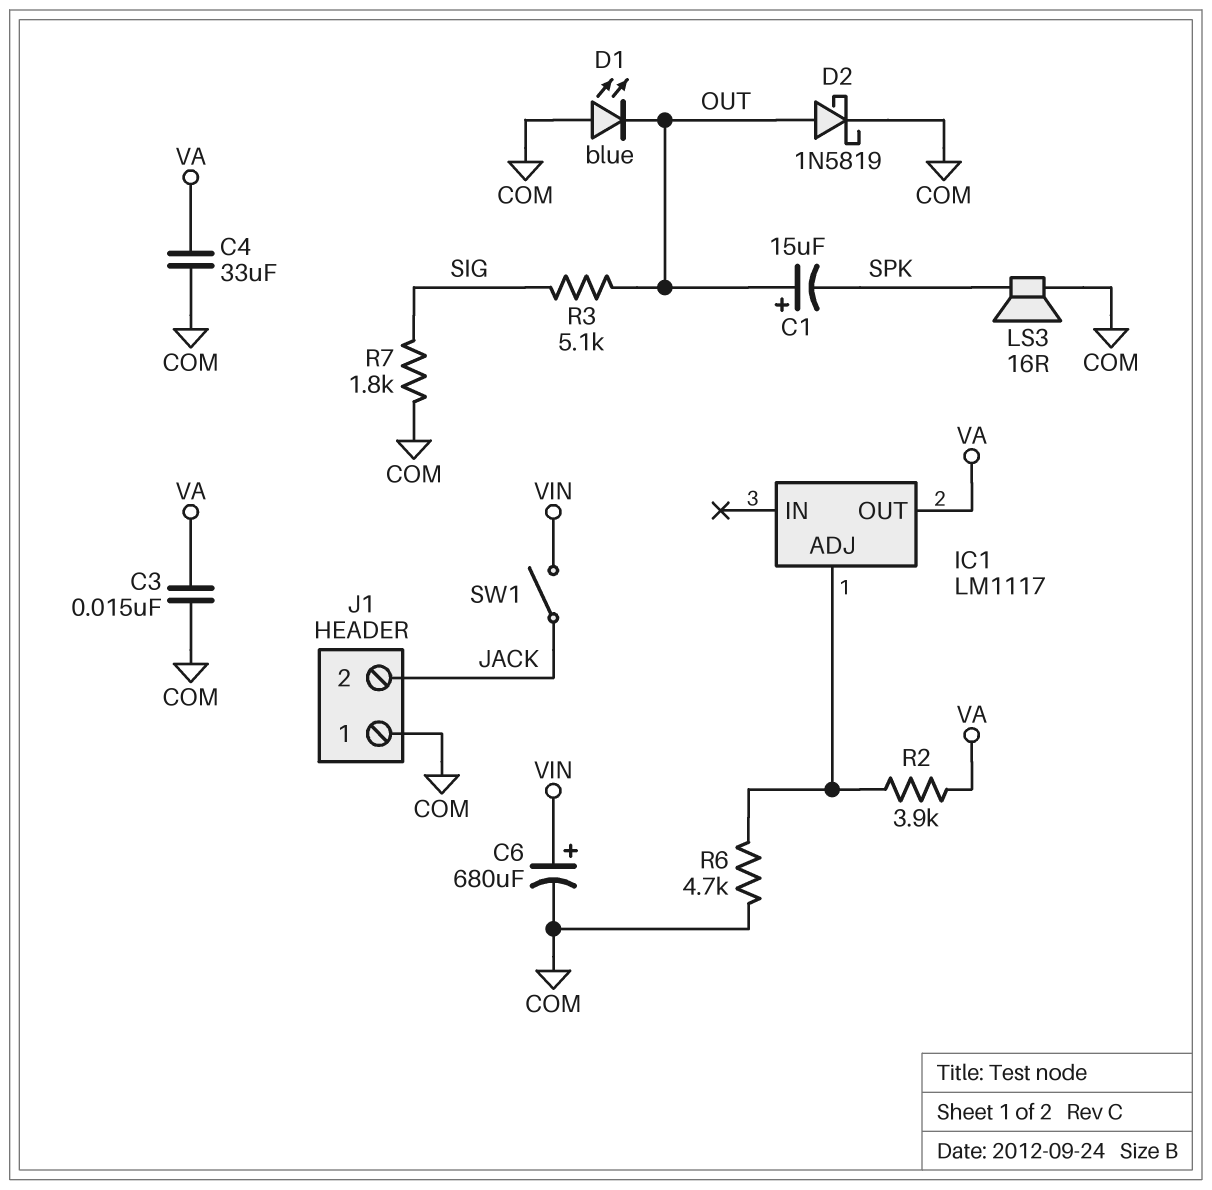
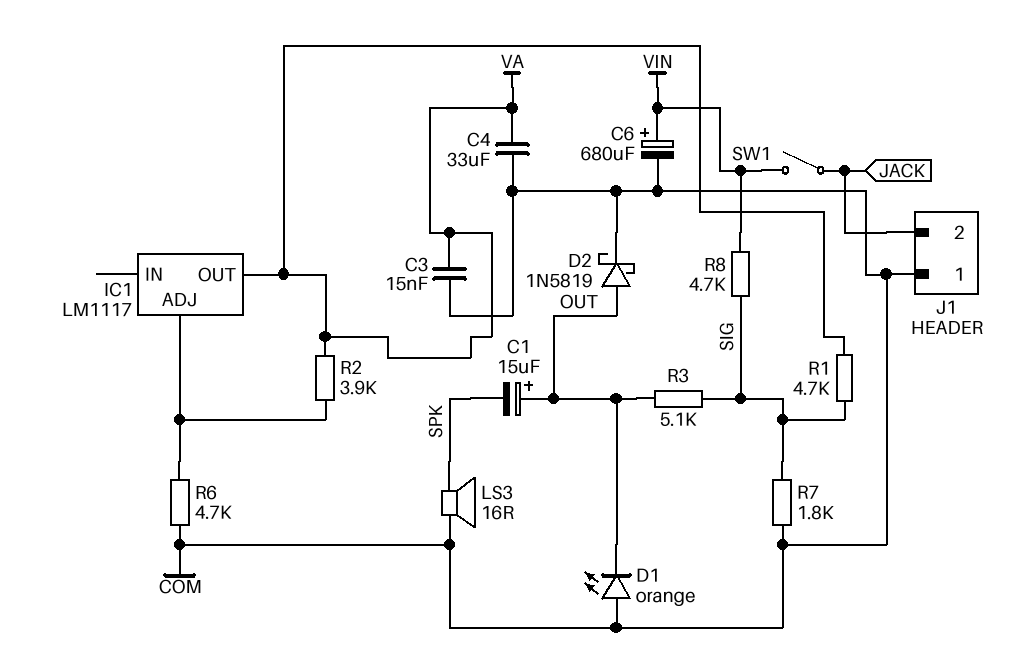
D1: LED blue (A COM, K OUT) -> LED orange (A COM, K OUT)
R1: none -> 4.7k (SIG, VA)
R8: none -> 4.7k (SIG, VIN)

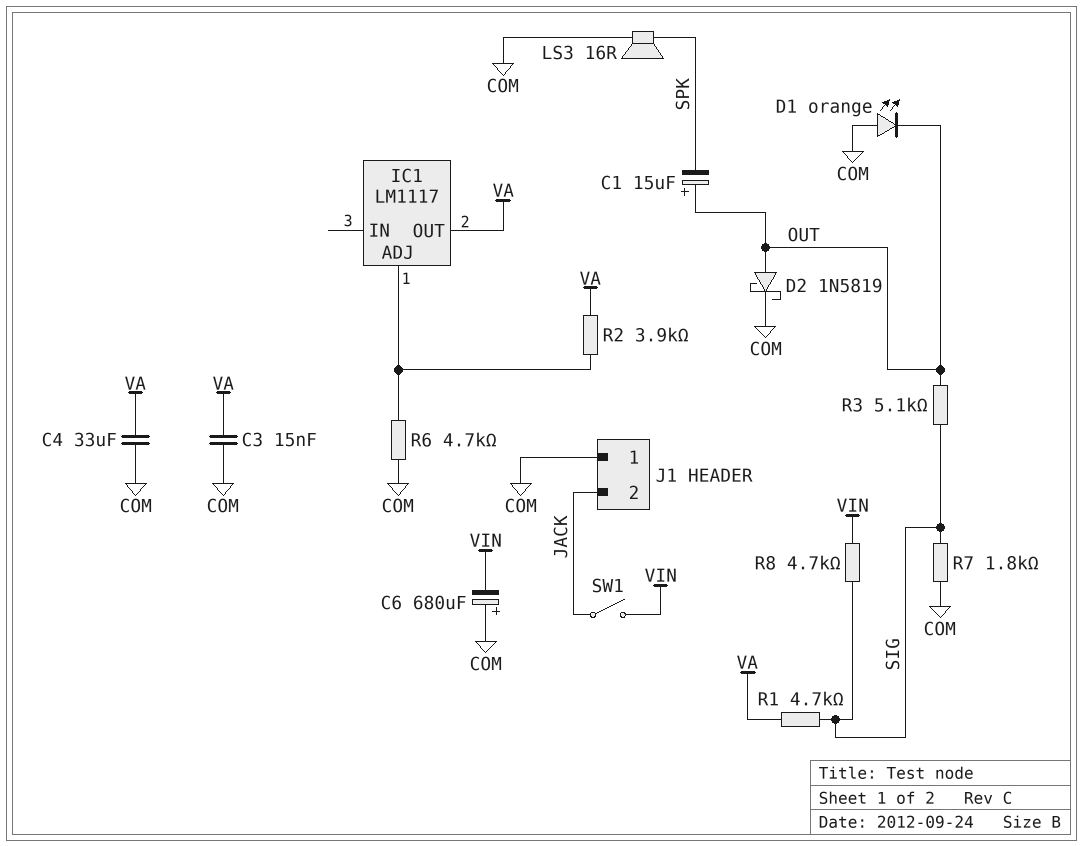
C6: 680uF (plus VIN, minus COM) -> 680uF (plus COM, minus VIN)

